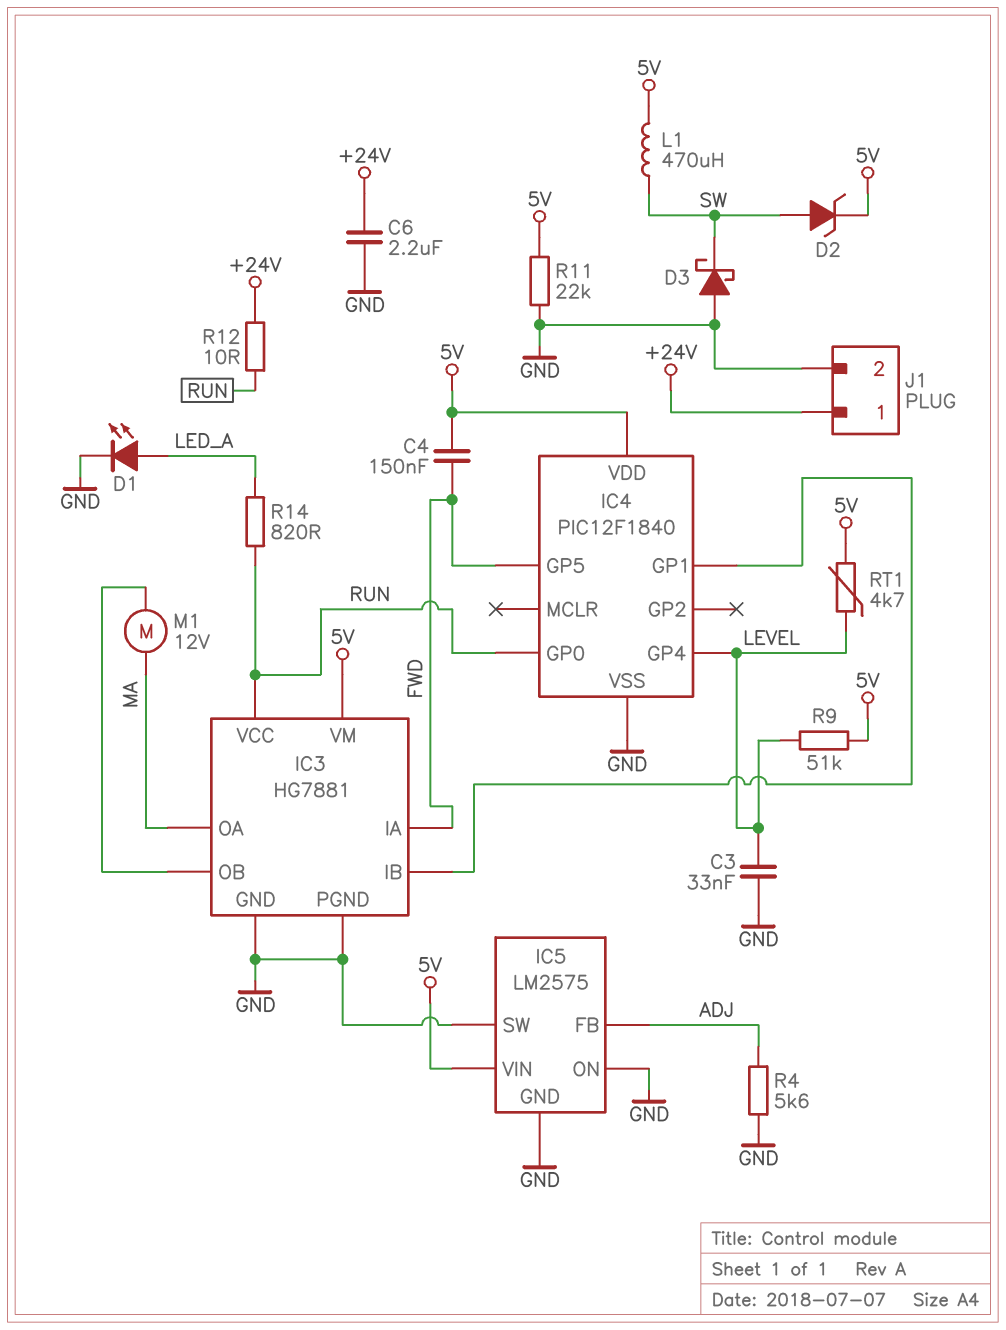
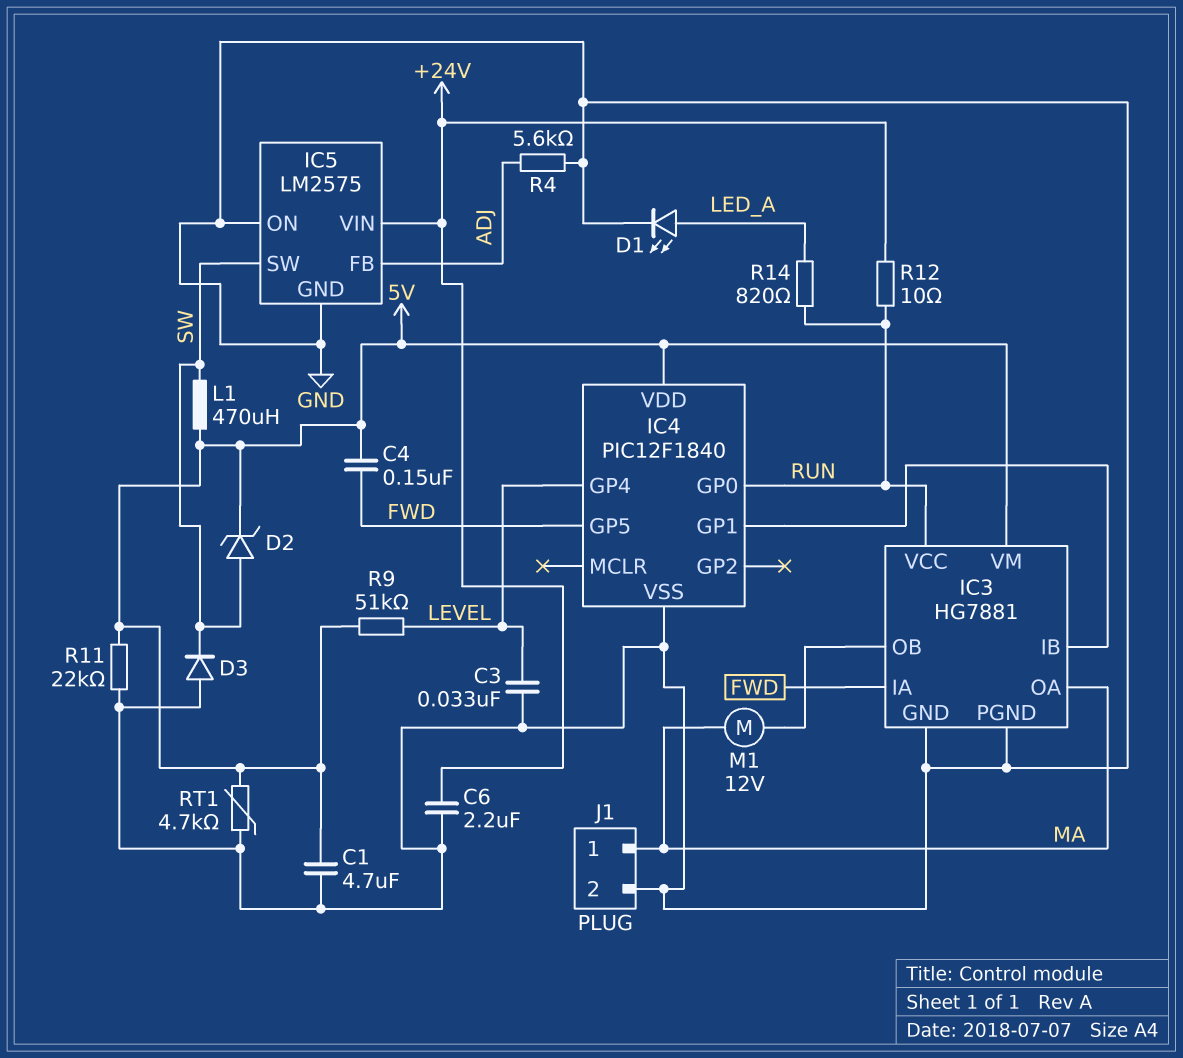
C1: none -> 4.7uF (5V, GND)
D3: schottky (A GND, K SW) -> diode (A GND, K SW)
IC5 pin SW: GND -> SW
IC5 pin VIN: 5V -> +24V
J1 pin 1: +24V -> MA
RT1: 4.7k (5V, LEVEL) -> 4.7k (5V, GND)

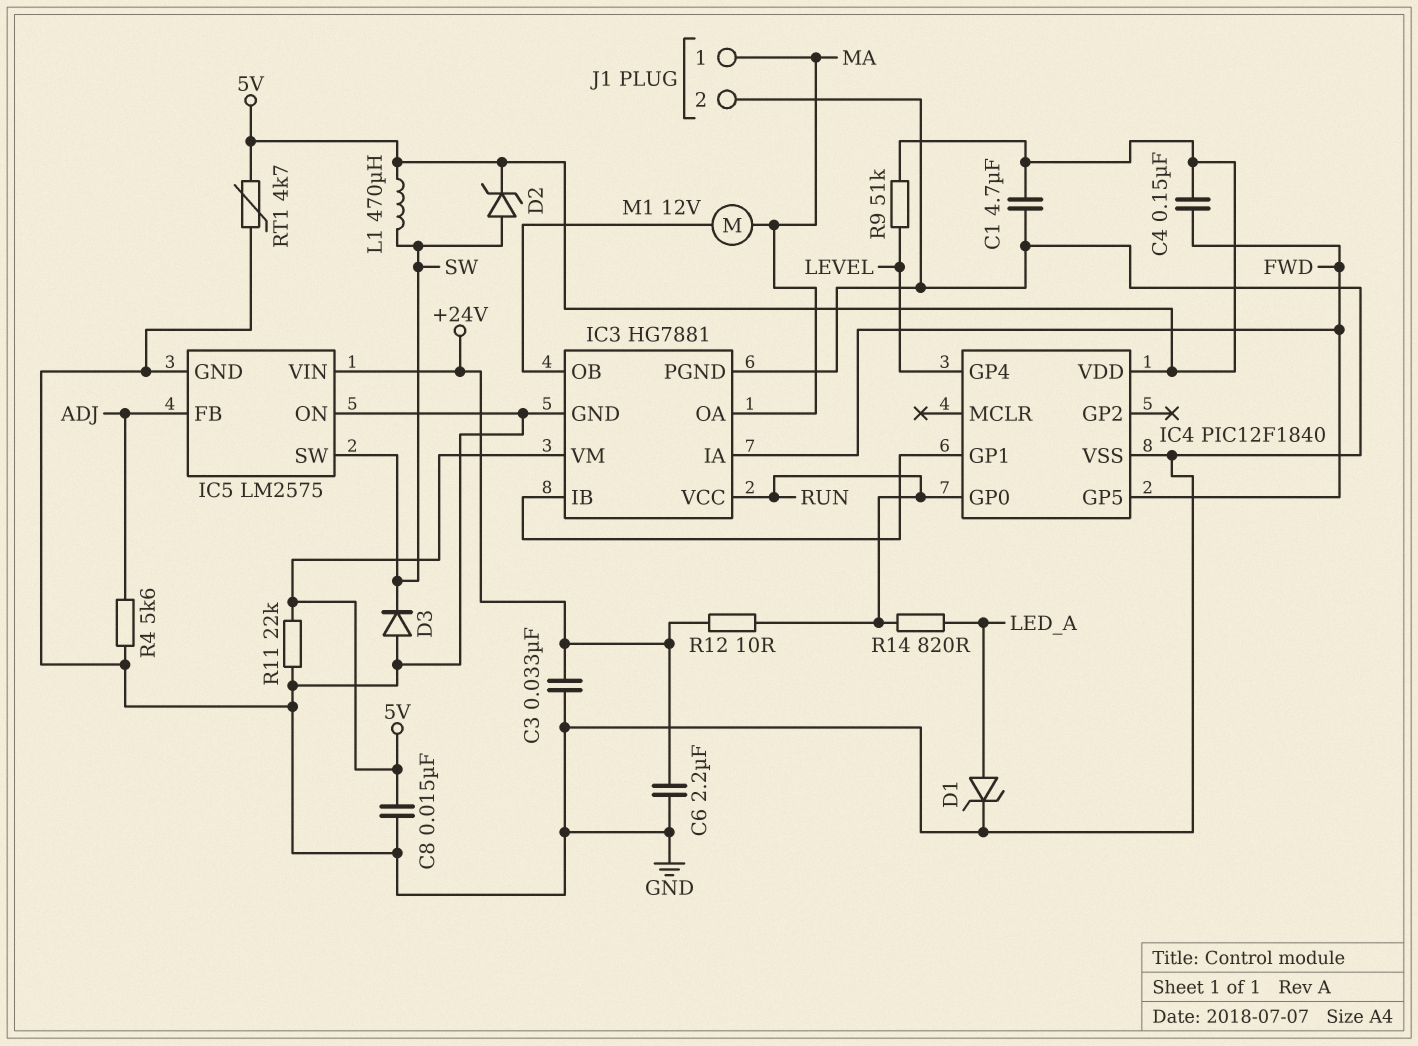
C3: 33nF (GND, LEVEL) -> 33nF (+24V, GND)
C8: none -> 15nF (5V, GND)
D1: LED (A LED_A, K GND) -> zener (A LED_A, K GND)

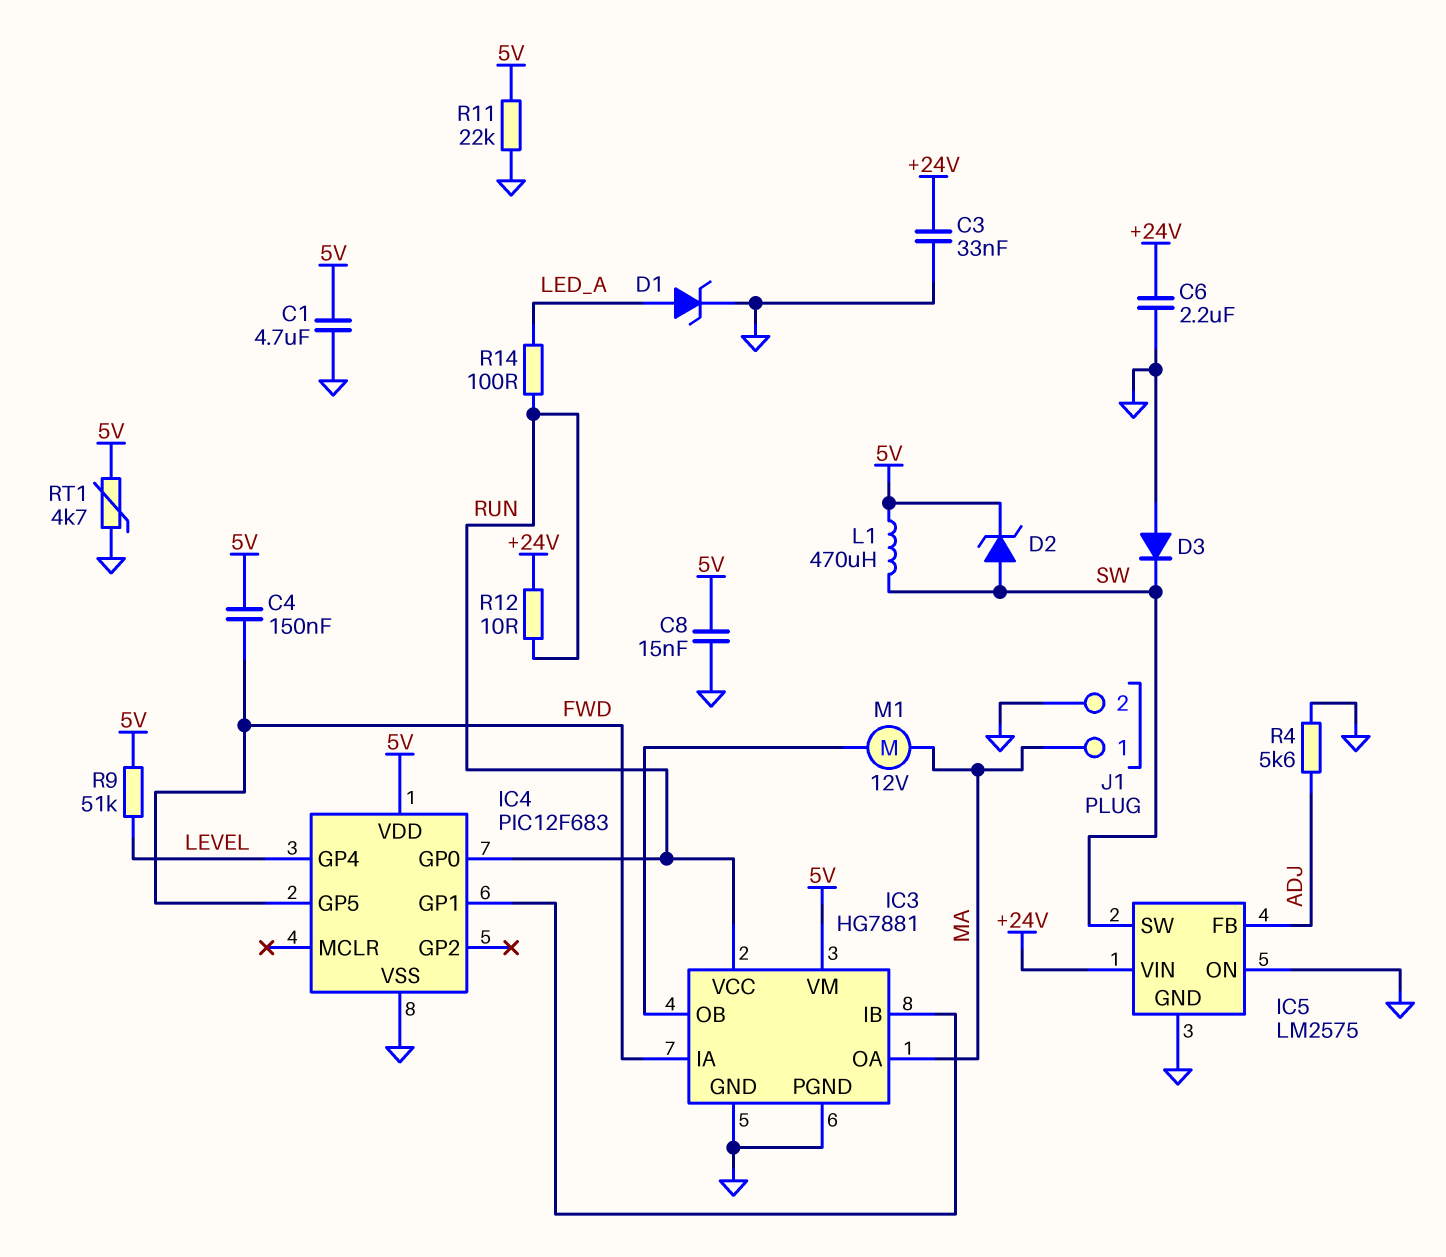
IC4: PIC12F1840 -> PIC12F683
R14: 820 (LED_A, RUN) -> 100 (LED_A, RUN)

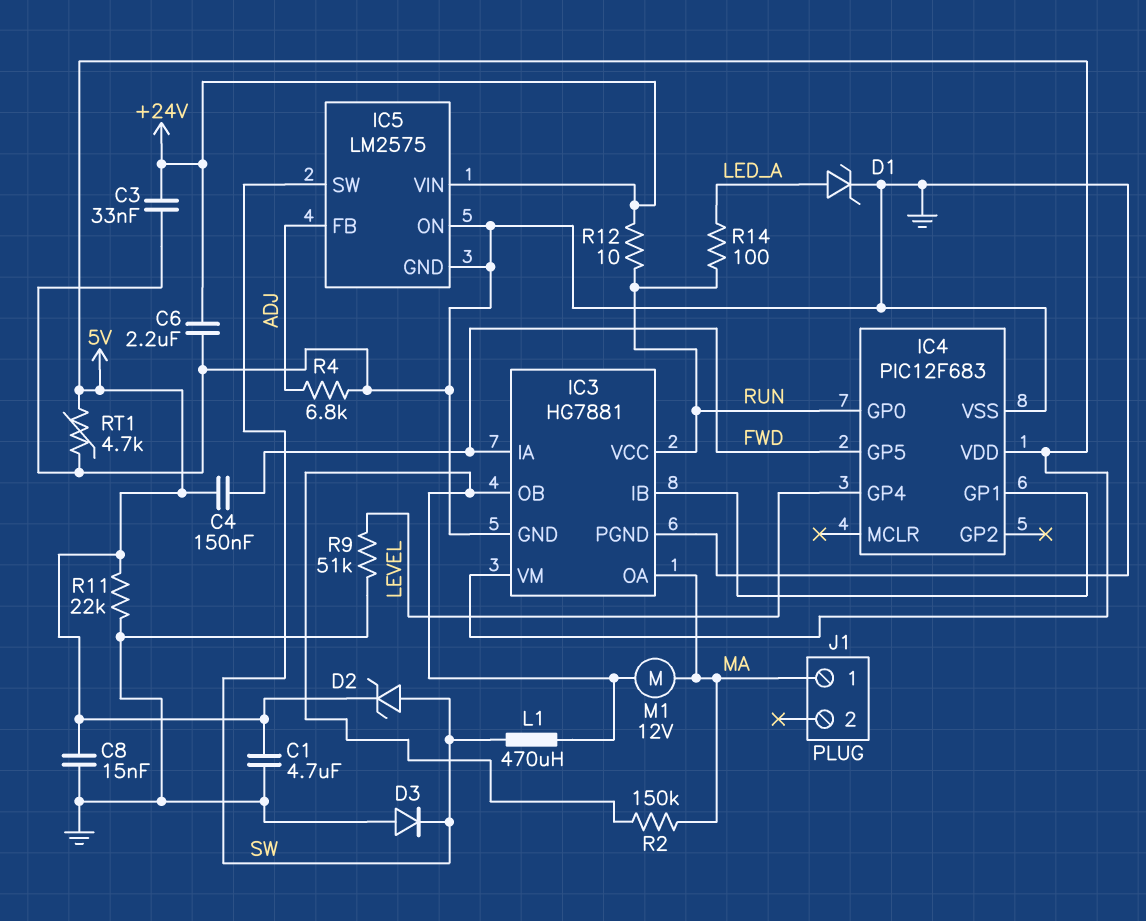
J1 pin 2: GND -> none
L1: 470uH (5V, SW) -> 470uH (IC3/OB, SW)
R2: none -> 150k (IC3/OB, MA)
R4: 5.6k (ADJ, GND) -> 6.8k (ADJ, GND)
R9: 51k (5V, LEVEL) -> 51k (GND, LEVEL)

